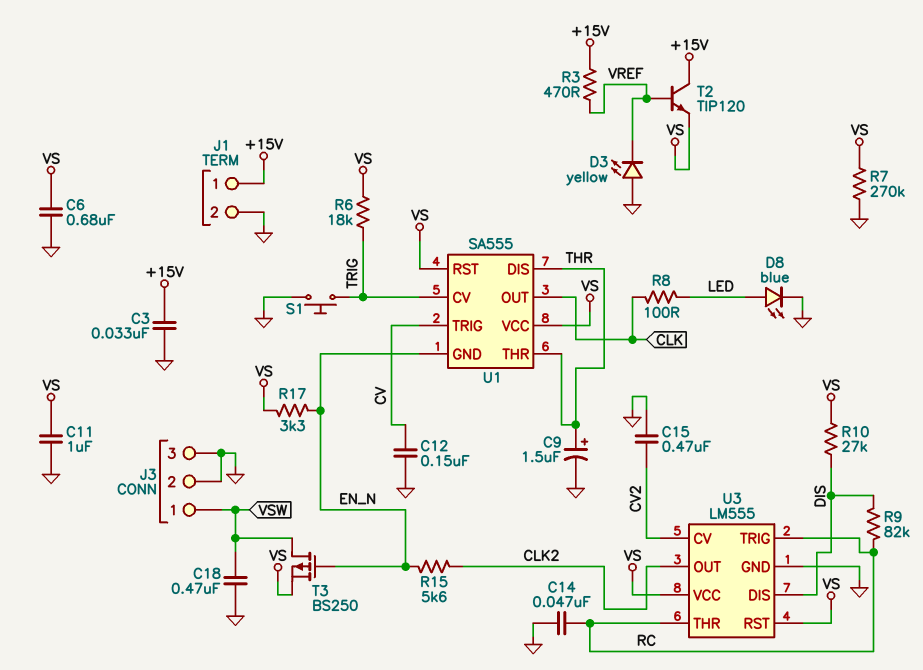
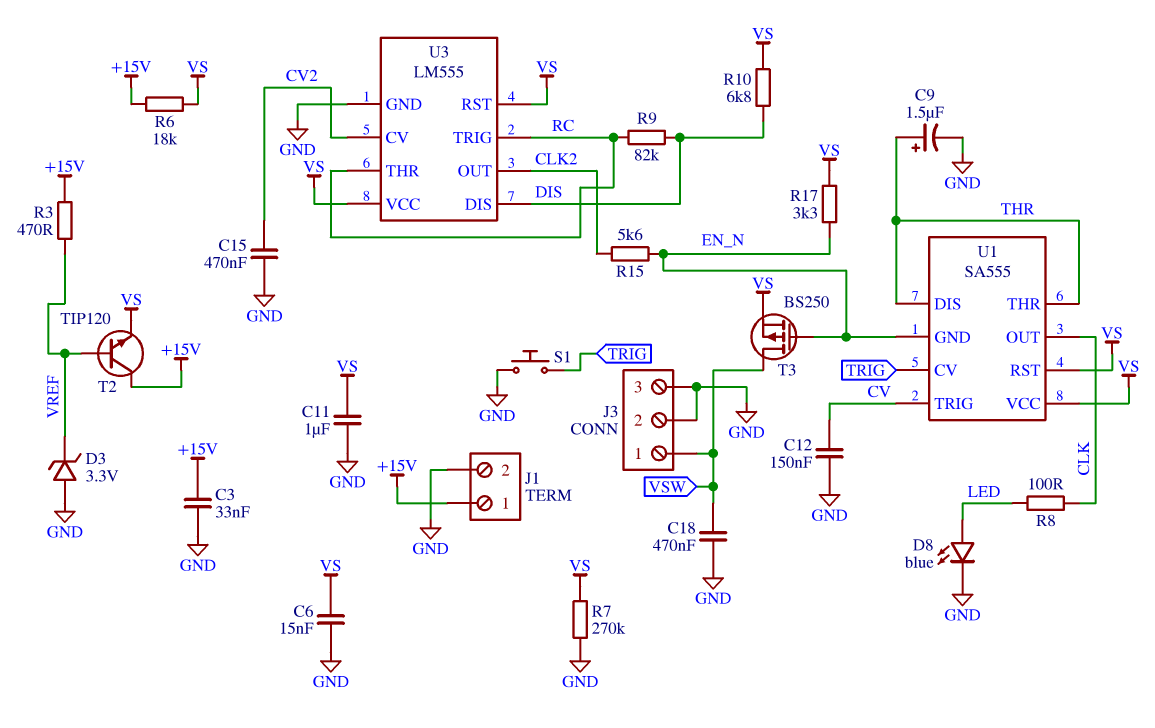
C6: 680nF (GND, VS) -> 15nF (GND, VS)
C14: 47nF (GND, RC) -> none
D3: LED yellow (A GND, K VREF) -> zener 3.3V (A GND, K VREF)
R6: 18k (TRIG, VS) -> 18k (+15V, VS)
R10: 27k (DIS, VS) -> 6.8k (DIS, VS)

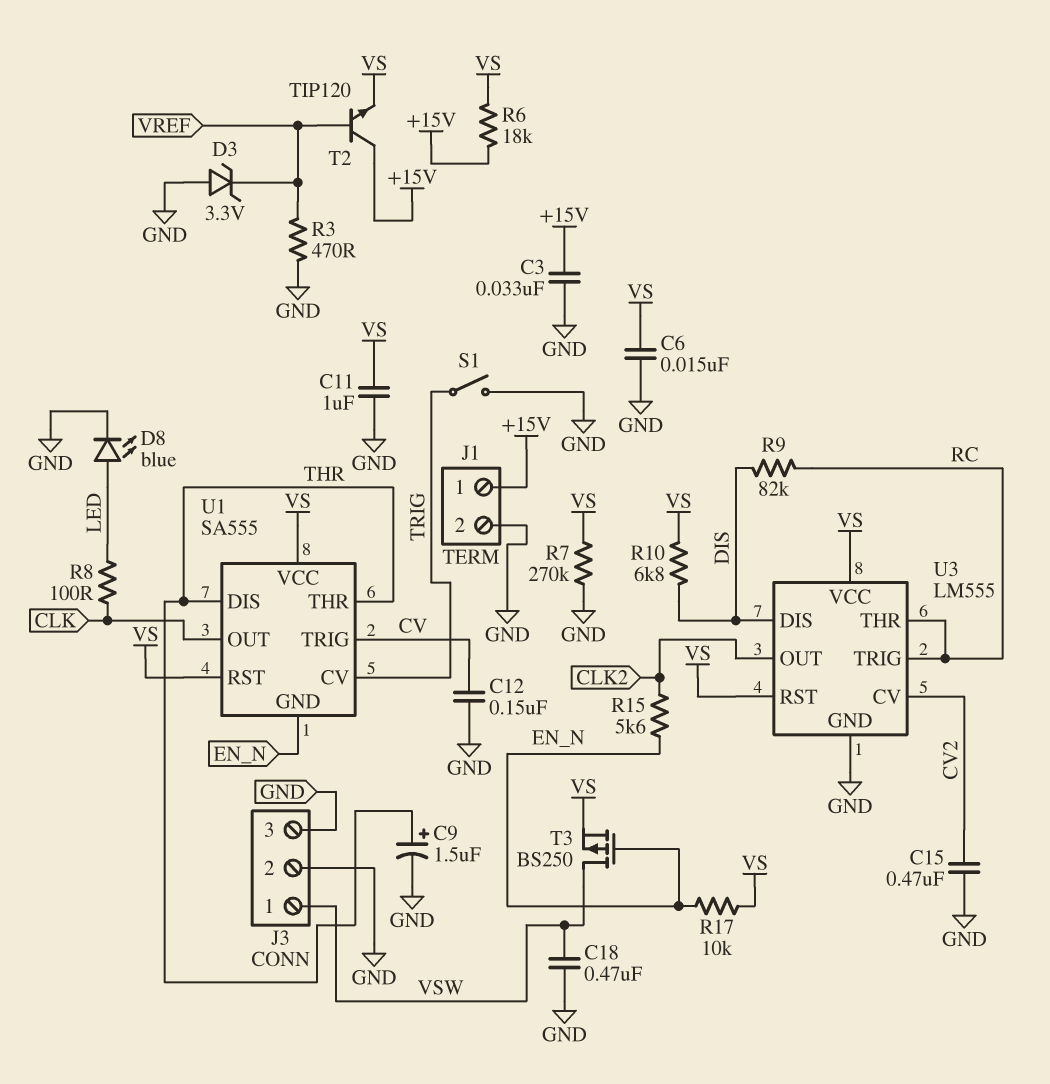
R3: 470 (+15V, VREF) -> 470 (GND, VREF)
R17: 3.3k (EN_N, VS) -> 10k (EN_N, VS)
S1: button (GND, TRIG) -> switch (GND, TRIG)

